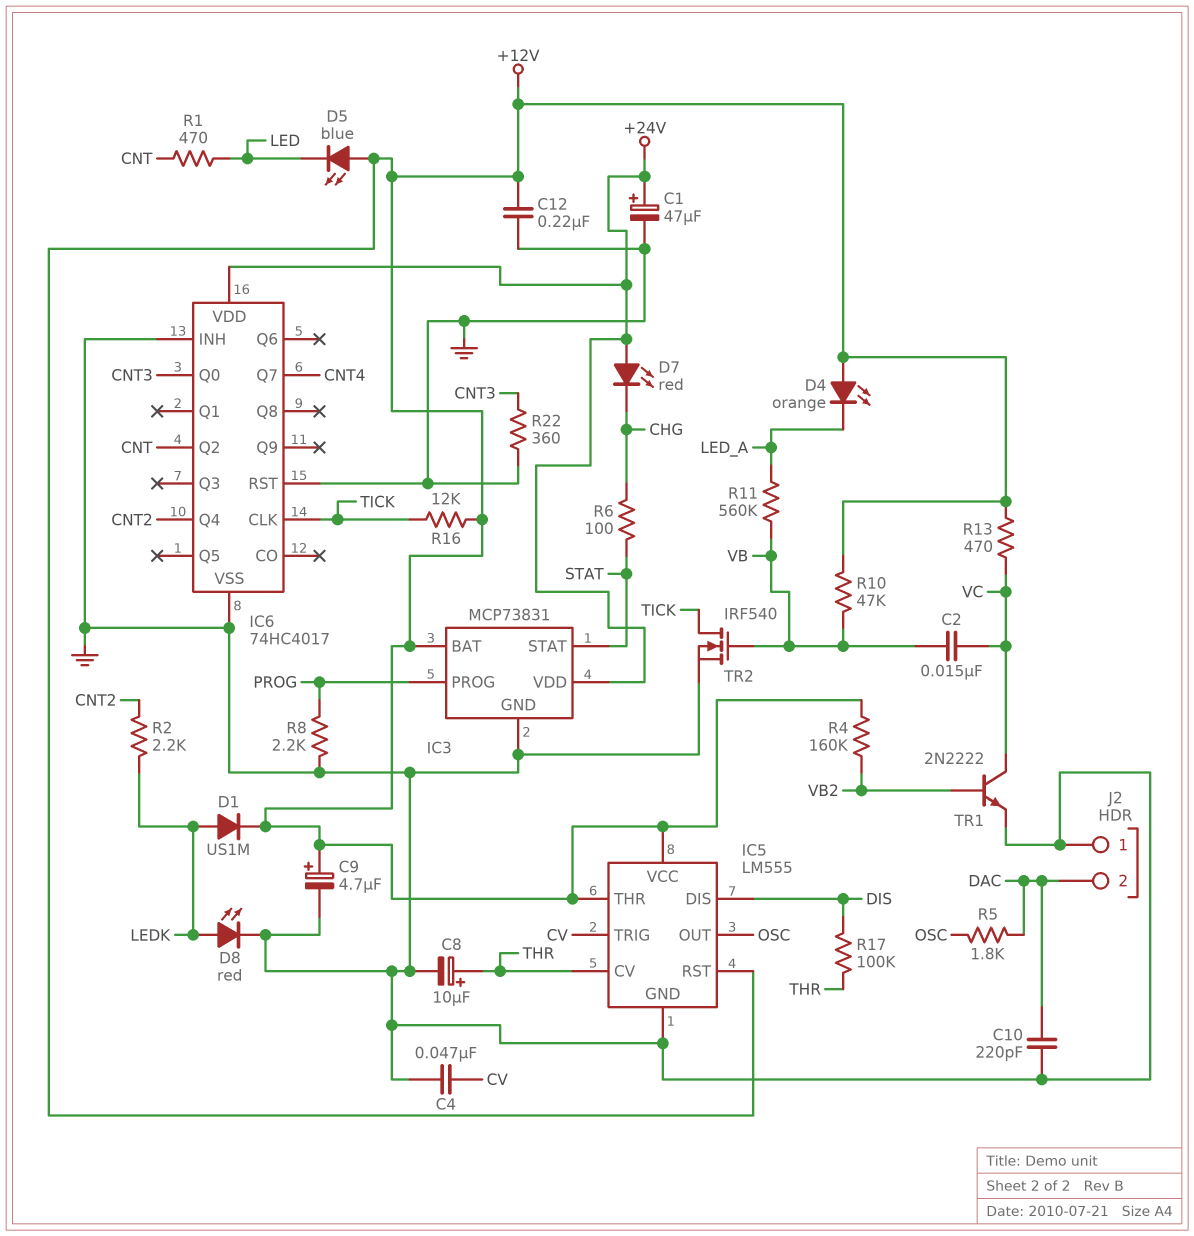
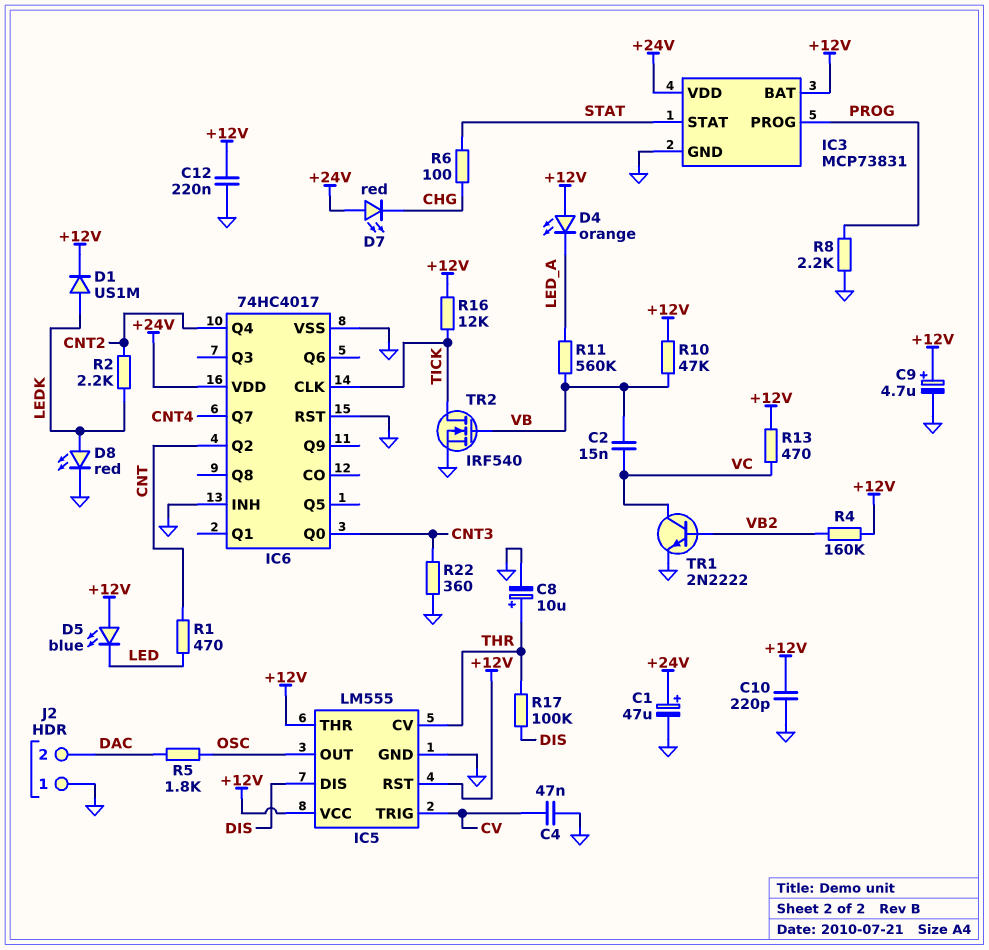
C10: 220pF (DAC, GND) -> 220pF (+12V, GND)

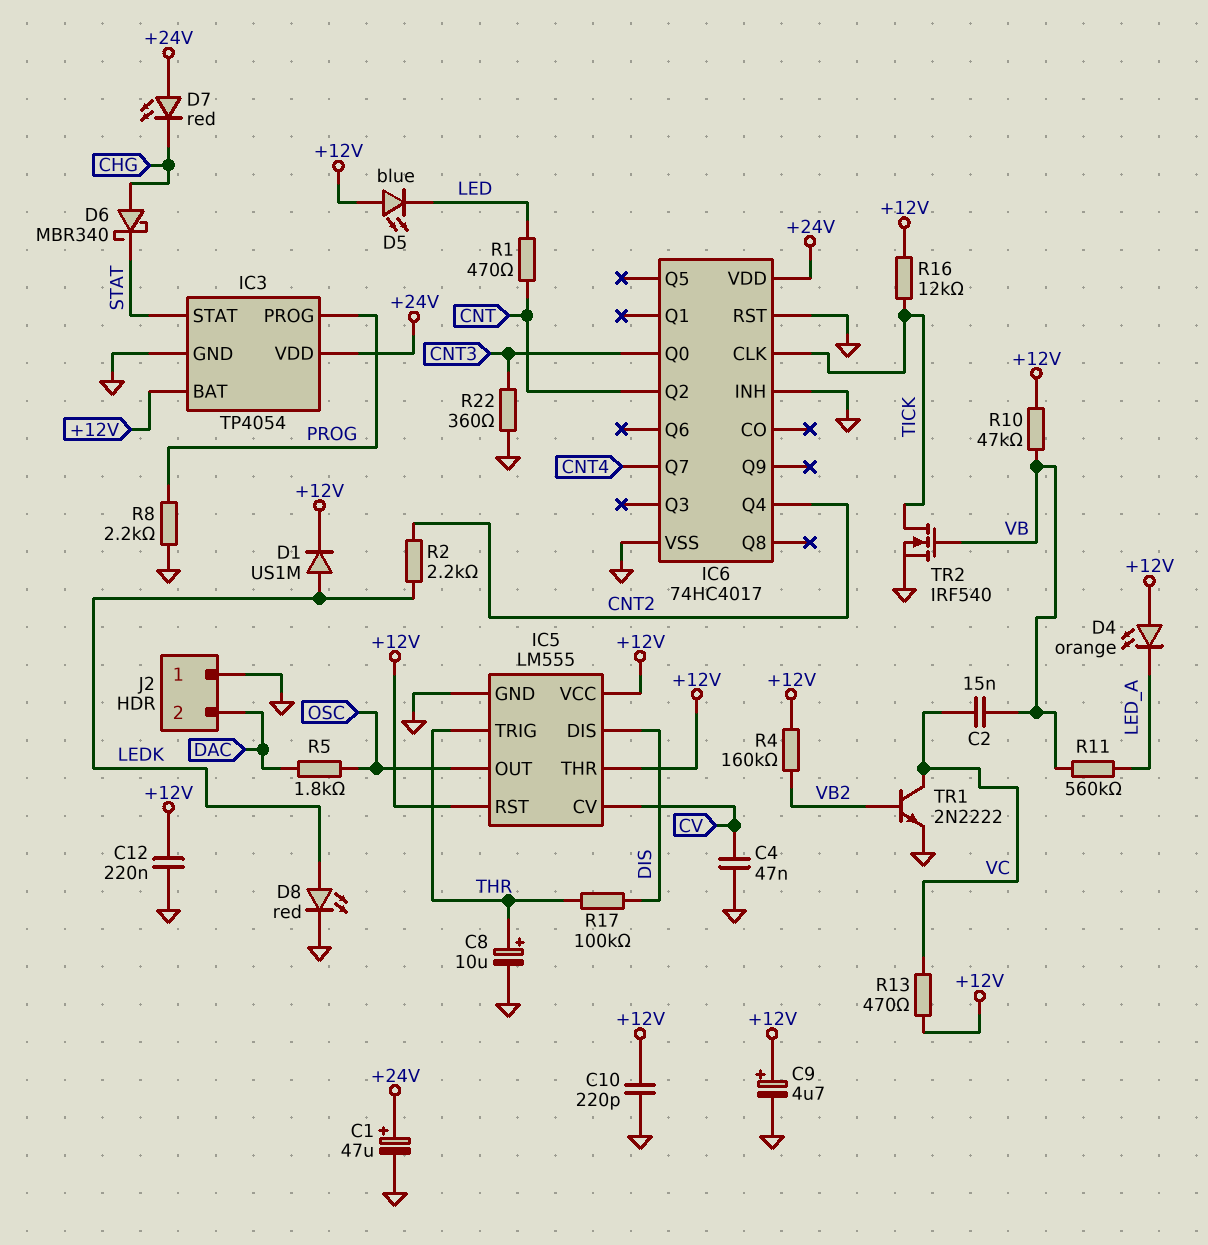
D6: none -> schottky MBR340 (A CHG, K STAT)
IC3: MCP73831 -> TP4054
IC5 pin CV: THR -> CV
IC5 pin TRIG: CV -> THR
R6: 100 (CHG, STAT) -> none

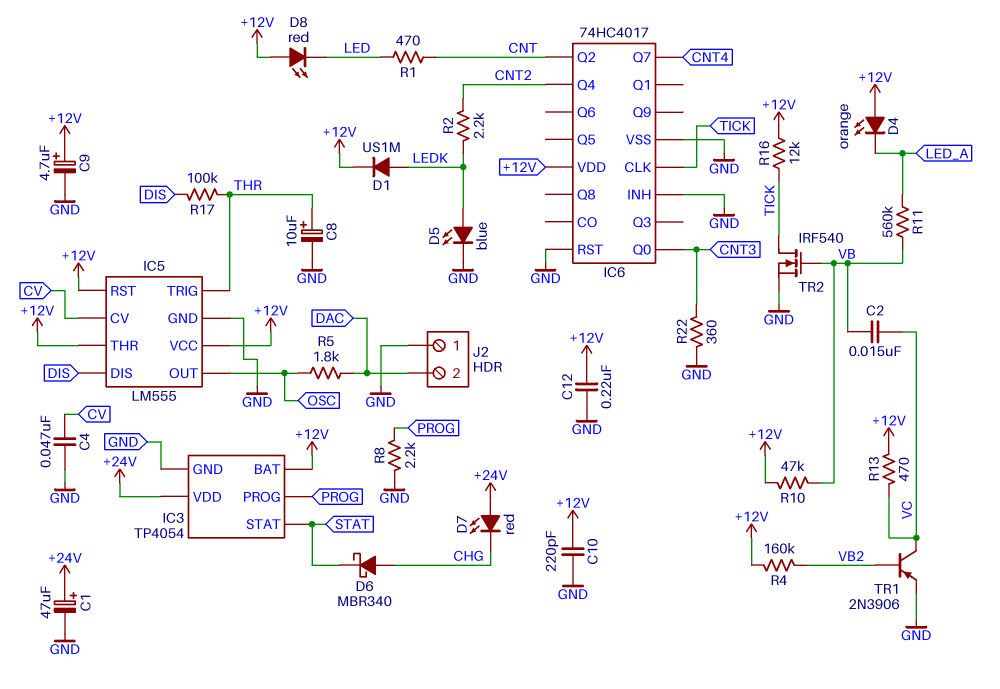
D5: LED blue (A +12V, K LED) -> LED blue (A LEDK, K GND)
D8: LED red (A LEDK, K GND) -> LED red (A +12V, K LED)
IC6 pin VDD: +24V -> +12V
TR1: NPN 2N2222 (B VB2, C VC, E GND) -> PNP 2N3906 (B VB2, C VC, E GND)

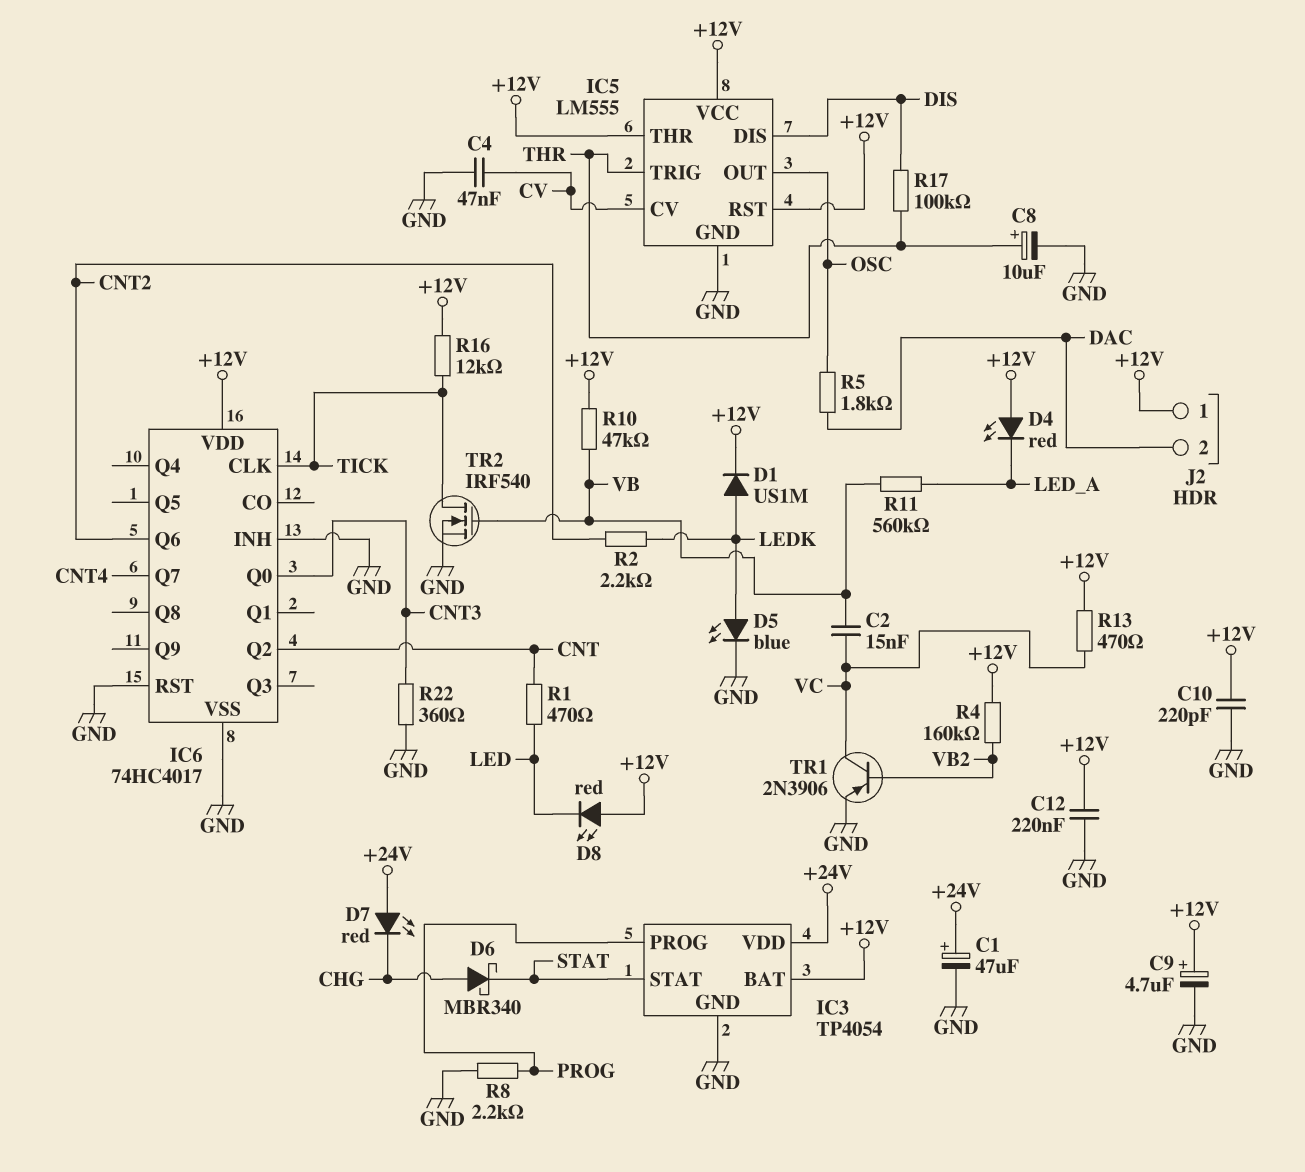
D4: LED orange (A +12V, K LED_A) -> LED red (A +12V, K LED_A)
IC6 pin Q4: CNT2 -> none
IC6 pin Q6: none -> CNT2
J2 pin 1: GND -> +12V

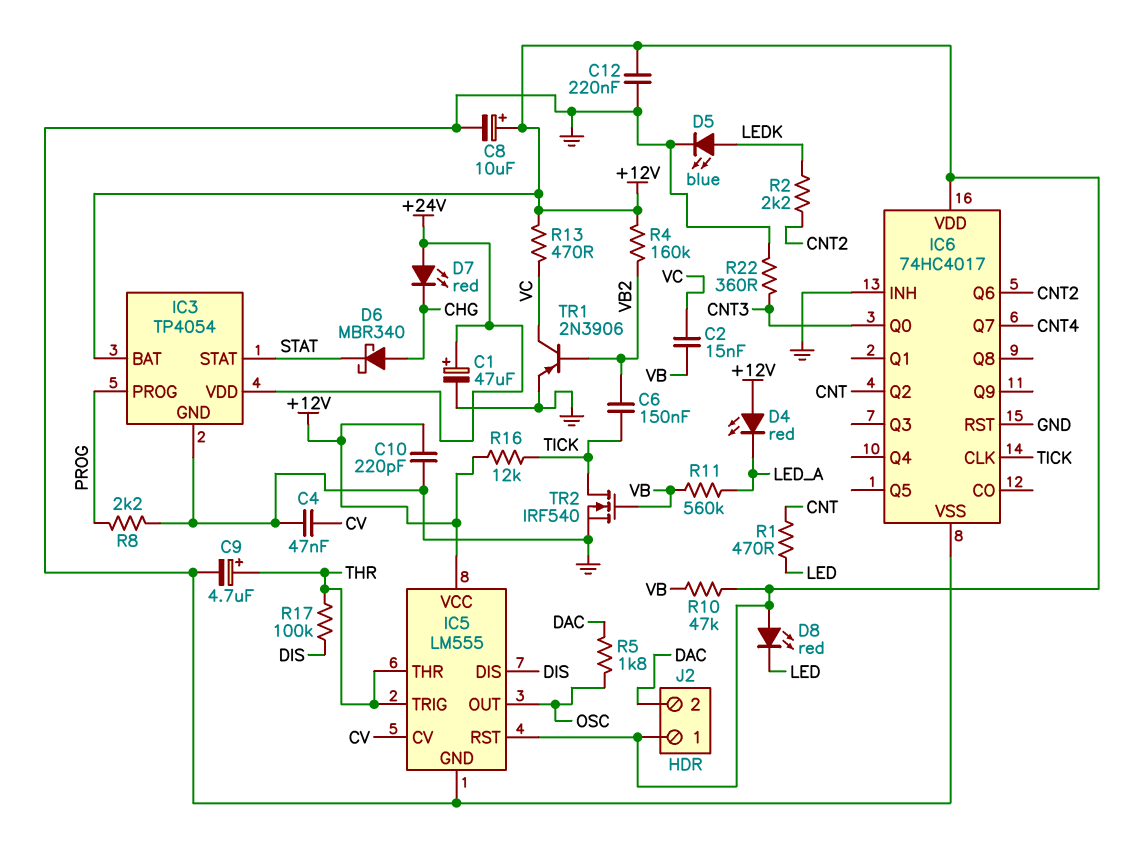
C6: none -> 150nF (TICK, VB2)
C8: 10uF (plus THR, minus GND) -> 10uF (plus +12V, minus GND)
C9: 4.7uF (plus +12V, minus GND) -> 4.7uF (plus THR, minus GND)
D1: diode US1M (A LEDK, K +12V) -> none
IC5 pin THR: +12V -> THR

